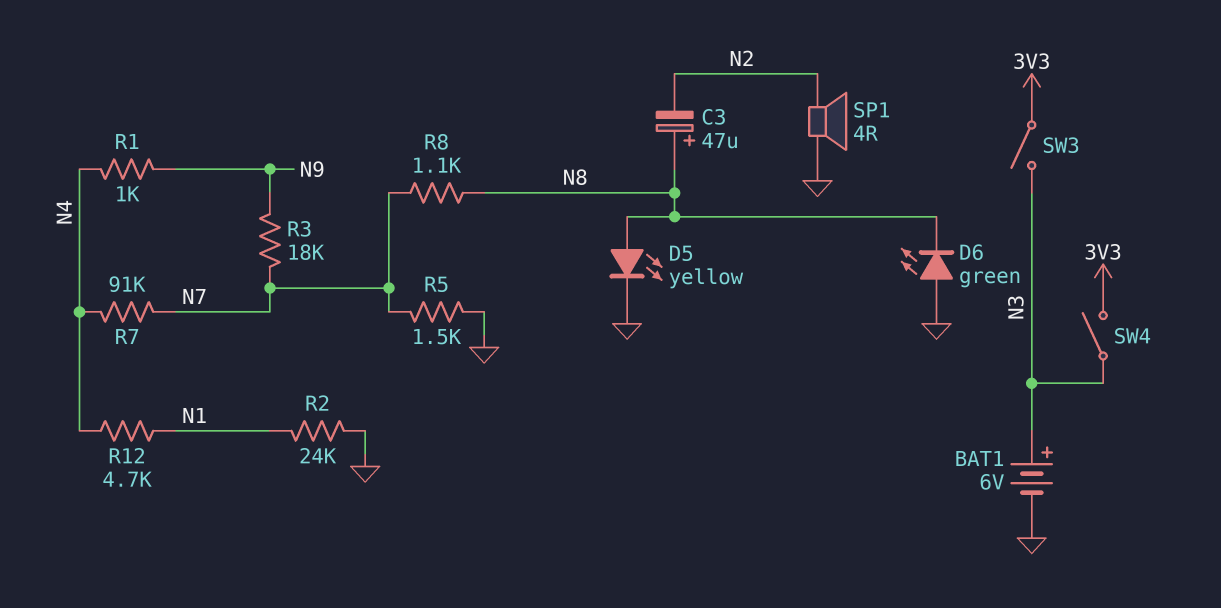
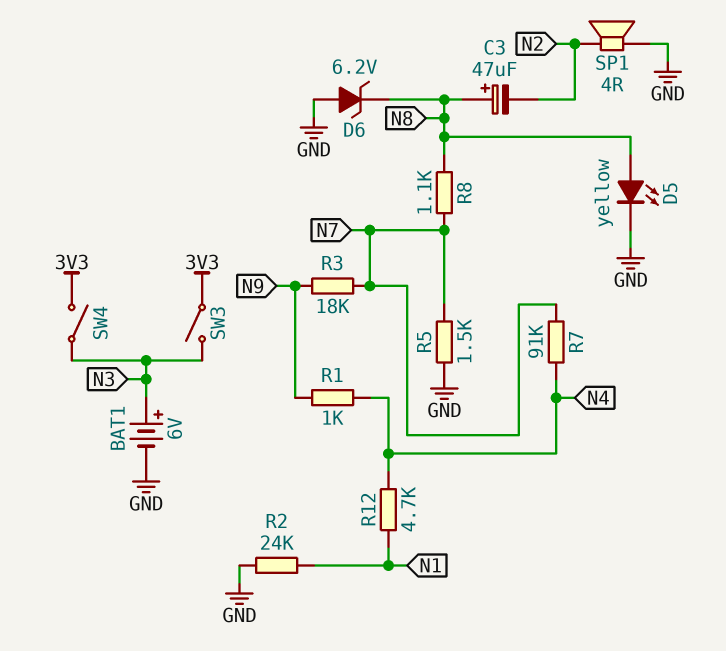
D6: LED green (A GND, K N8) -> zener 6.2V (A GND, K N8)

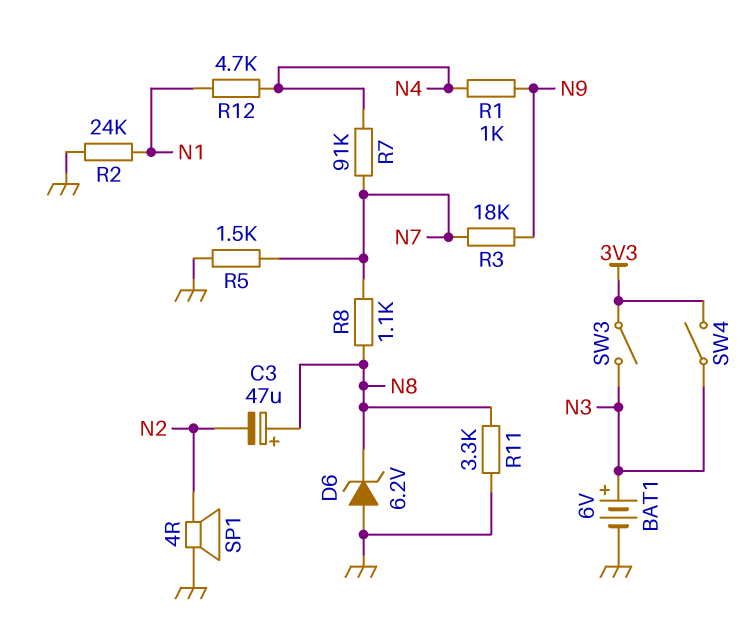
D5: LED yellow (A N8, K GND) -> none
R11: none -> 3.3k (GND, N8)

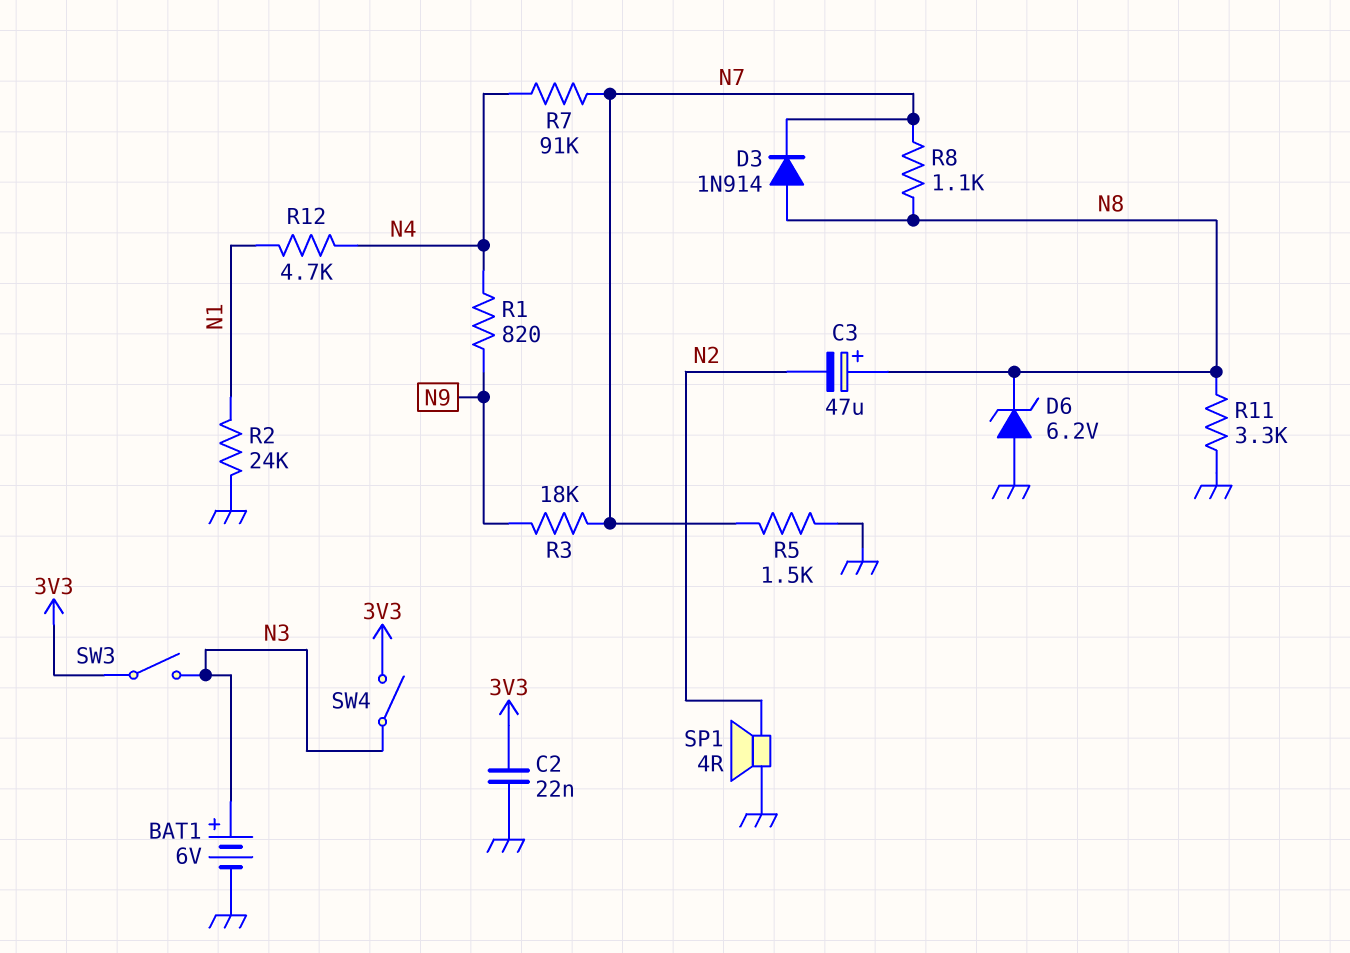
C2: none -> 22nF (3V3, GND)
D3: none -> diode 1N914 (A N8, K N7)
R1: 1k (N4, N9) -> 820 (N4, N9)

